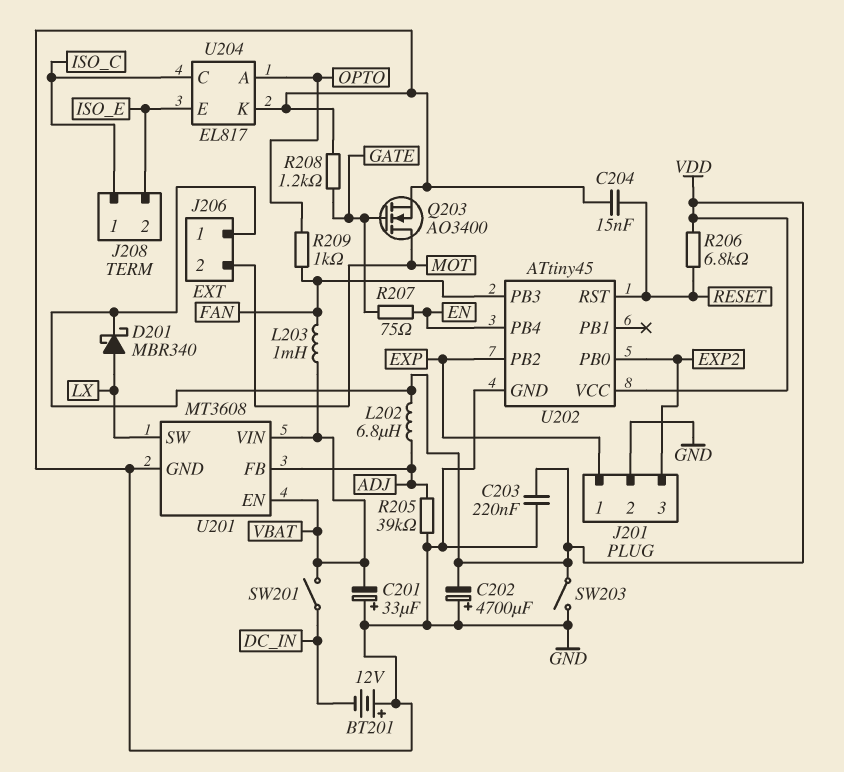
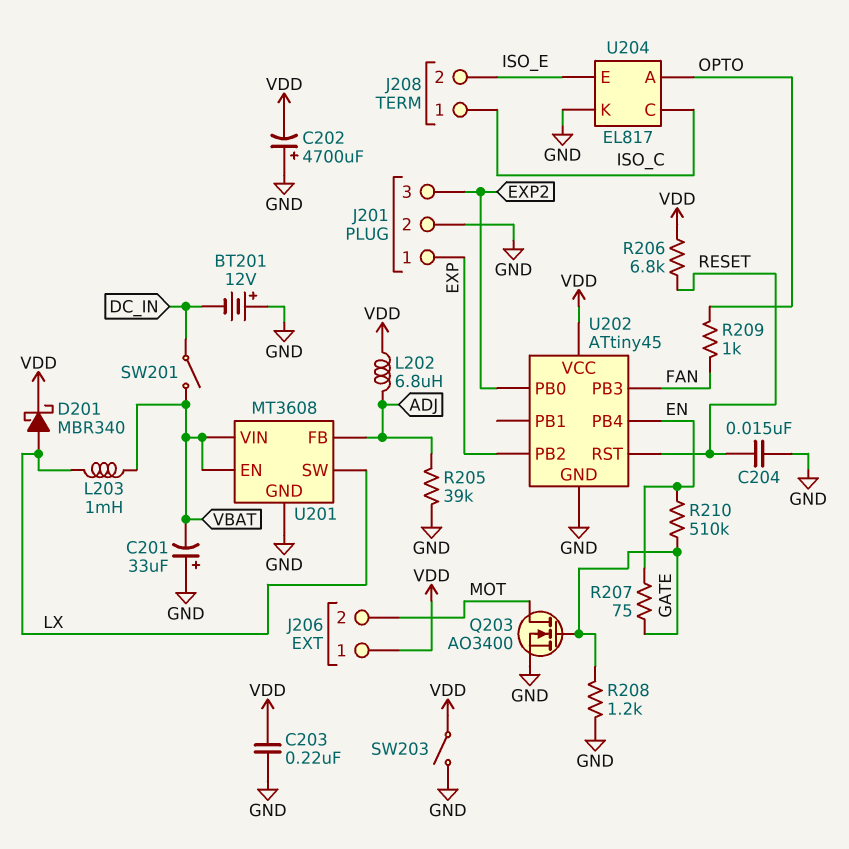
L203: 1mH (FAN, VBAT) -> 1mH (LX, VBAT)
R210: none -> 510k (EN, GATE)

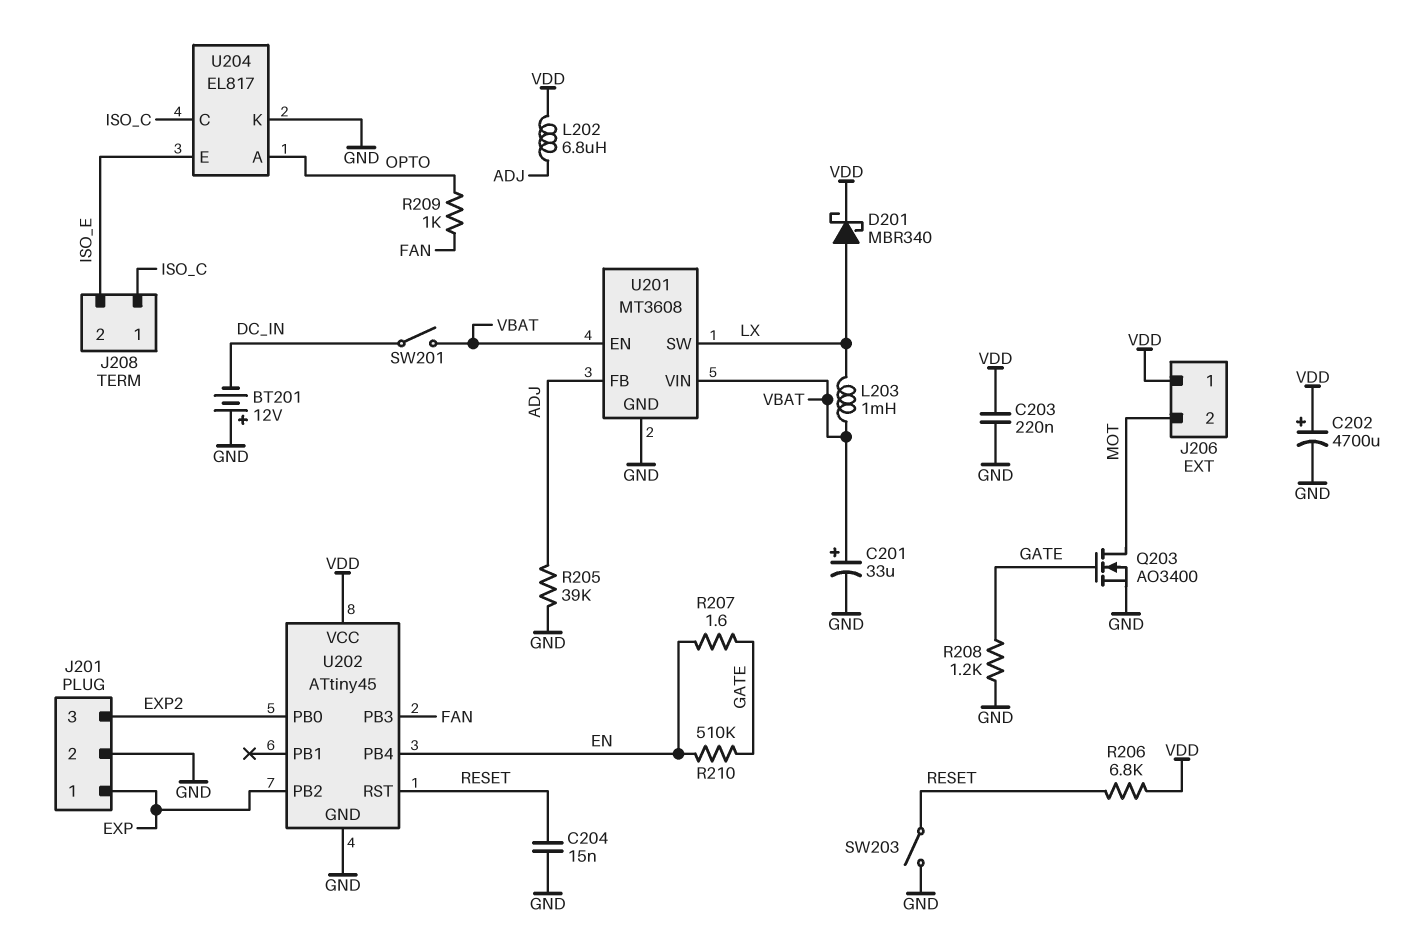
C201: 33uF (plus GND, minus VBAT) -> 33uF (plus VBAT, minus GND)
C202: 4700uF (plus GND, minus VDD) -> 4700uF (plus VDD, minus GND)
R207: 75 (EN, GATE) -> 1.6 (EN, GATE)
SW203: switch (GND, VDD) -> switch (GND, RESET)

